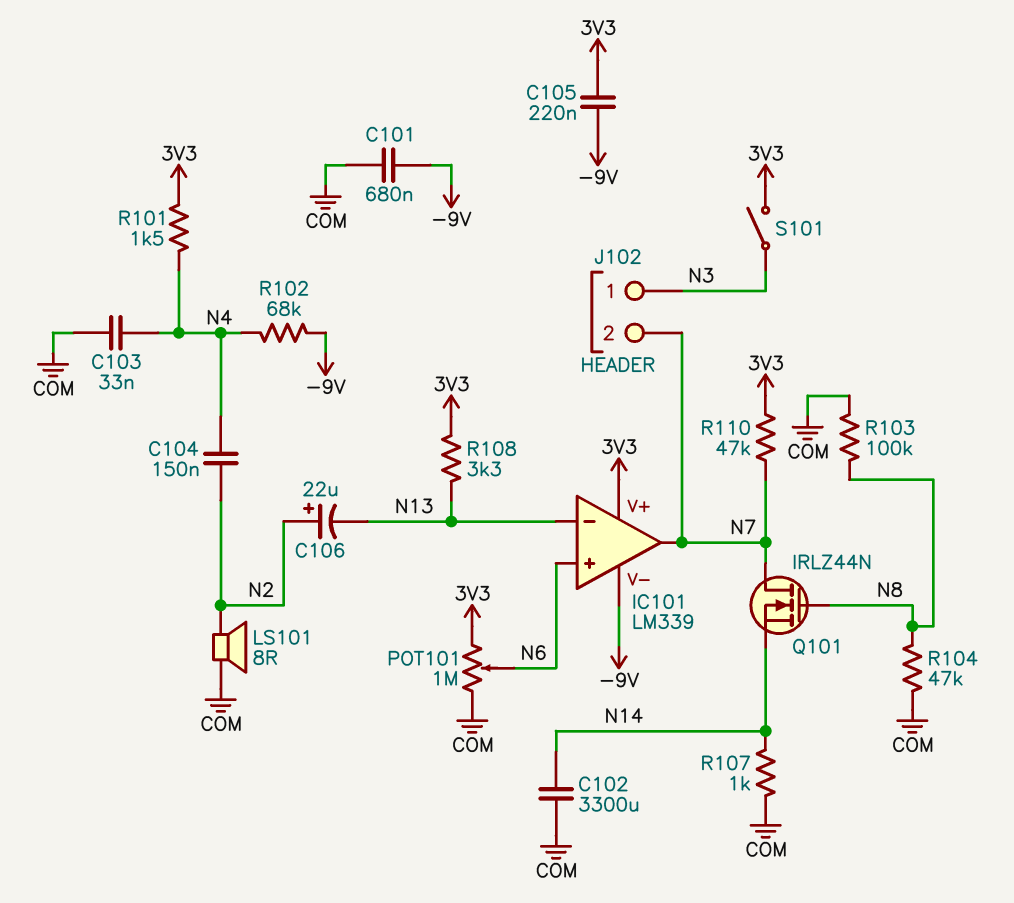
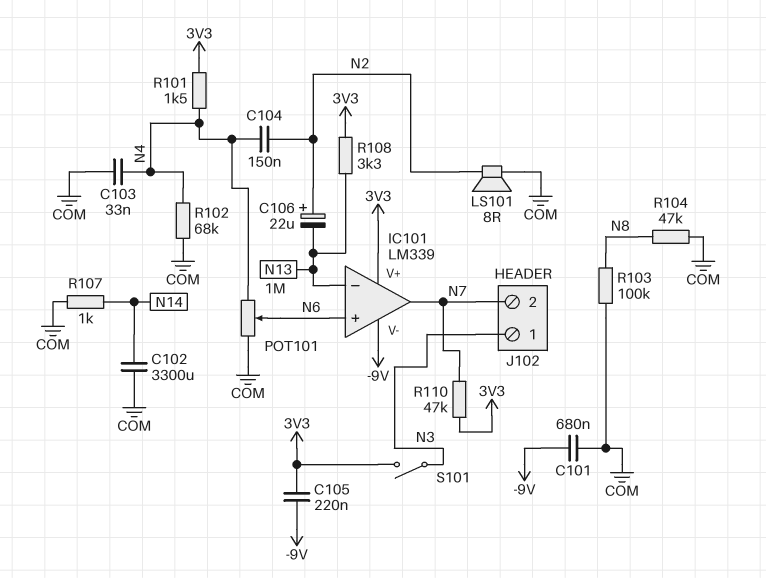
POT101: 1M (3V3, COM, wiper N6) -> 1M (COM, N4, wiper N6)
Q101: NMOS IRLZ44N (G N8, D N7, S N14) -> none
R102: 68k (-9V, N4) -> 68k (COM, N4)

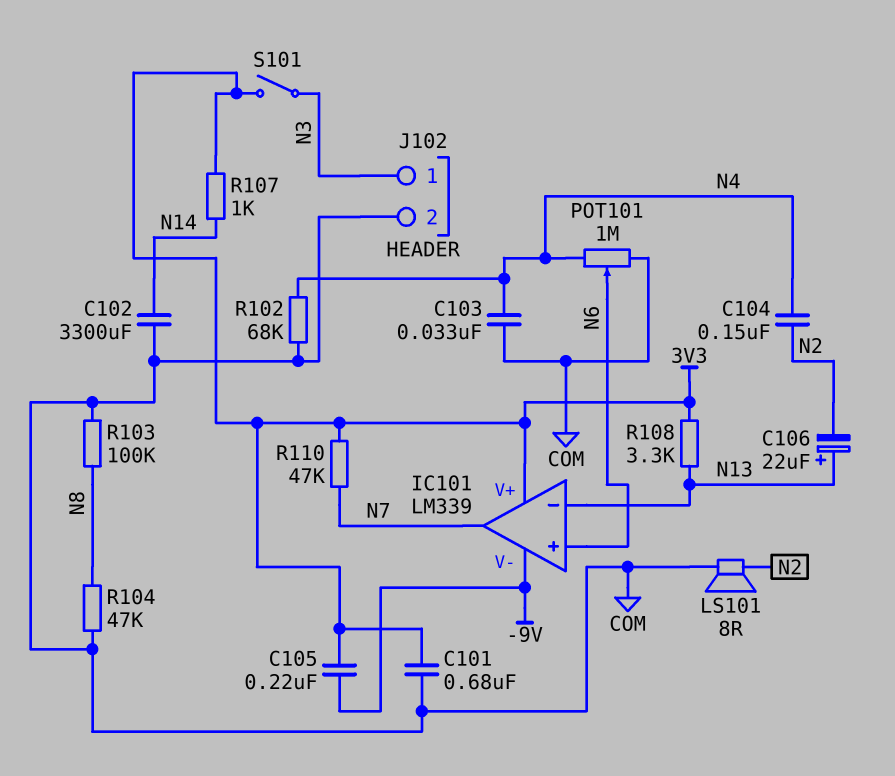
C101: 680nF (-9V, COM) -> 680nF (3V3, COM)
C106: 22uF (plus N2, minus N13) -> 22uF (plus N13, minus N2)
J102 pin 2: N7 -> COM
R101: 1.5k (3V3, N4) -> none
R107: 1k (COM, N14) -> 1k (3V3, N14)

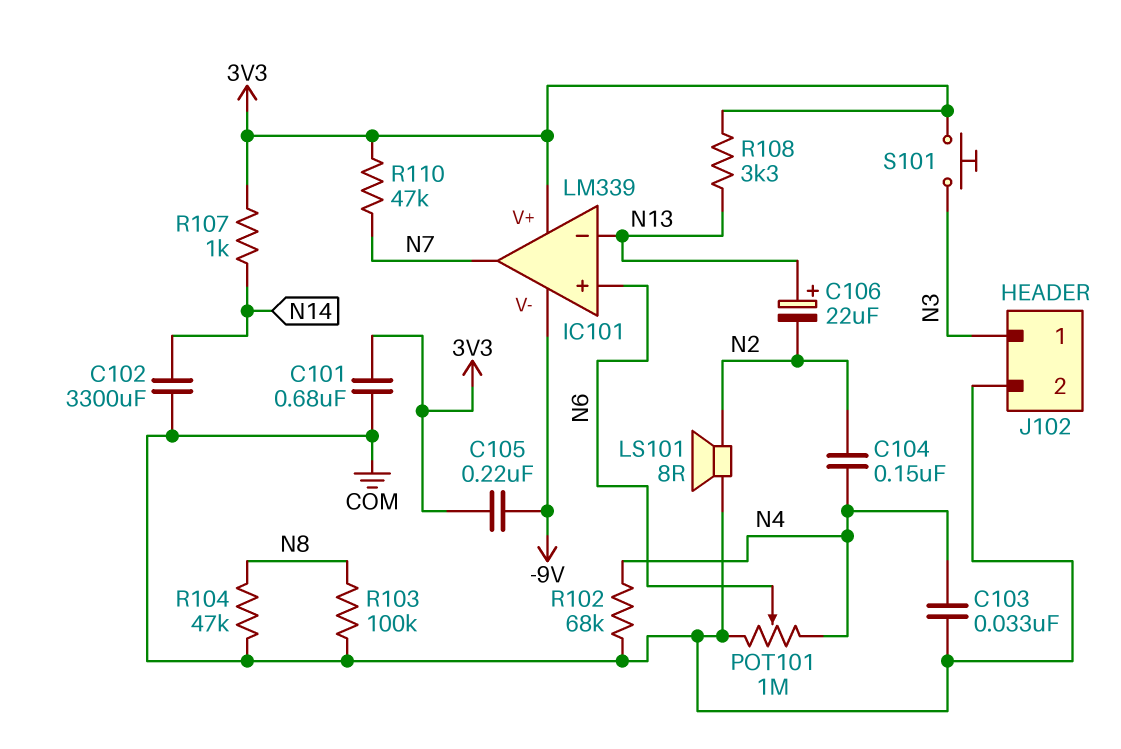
S101: switch (3V3, N3) -> button (3V3, N3)

